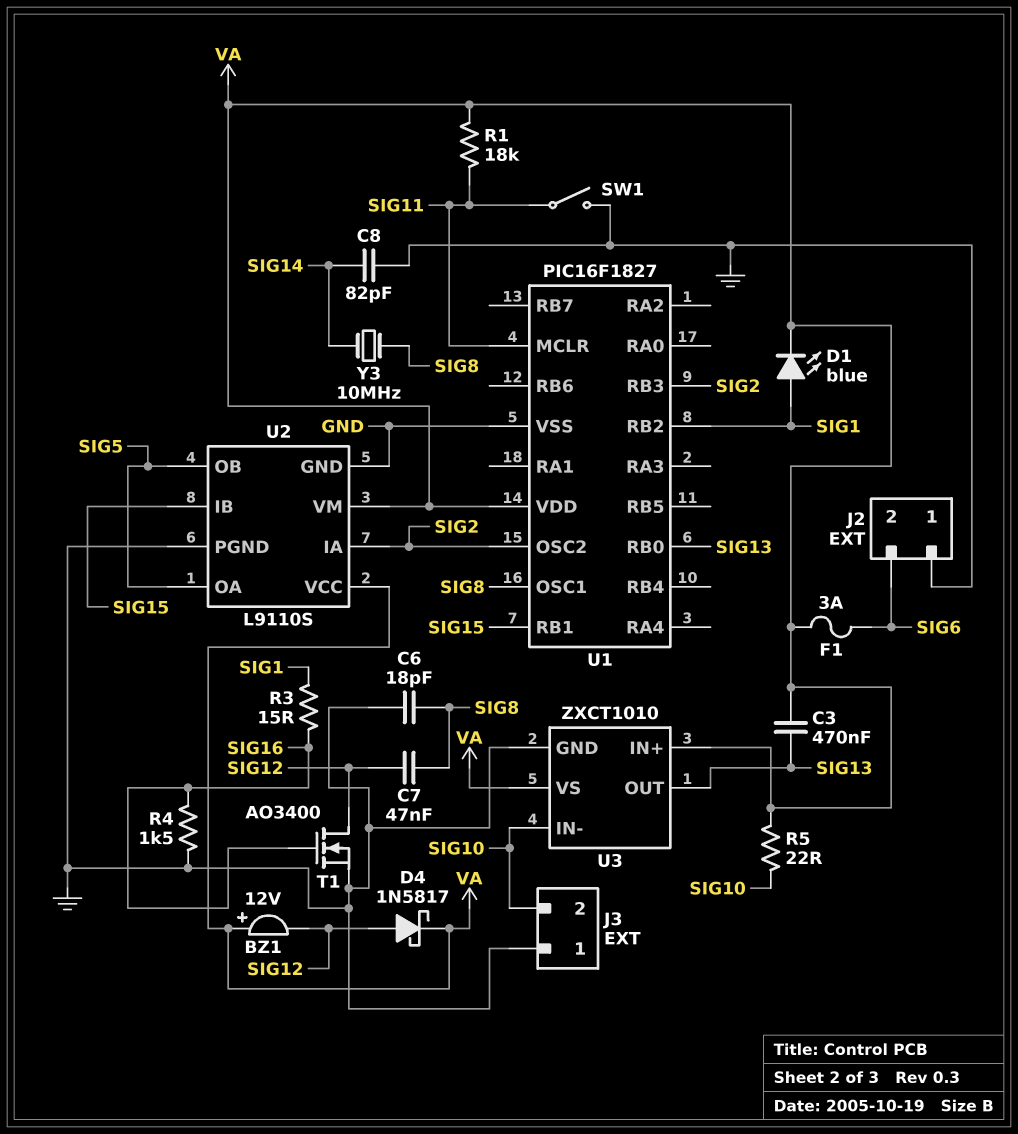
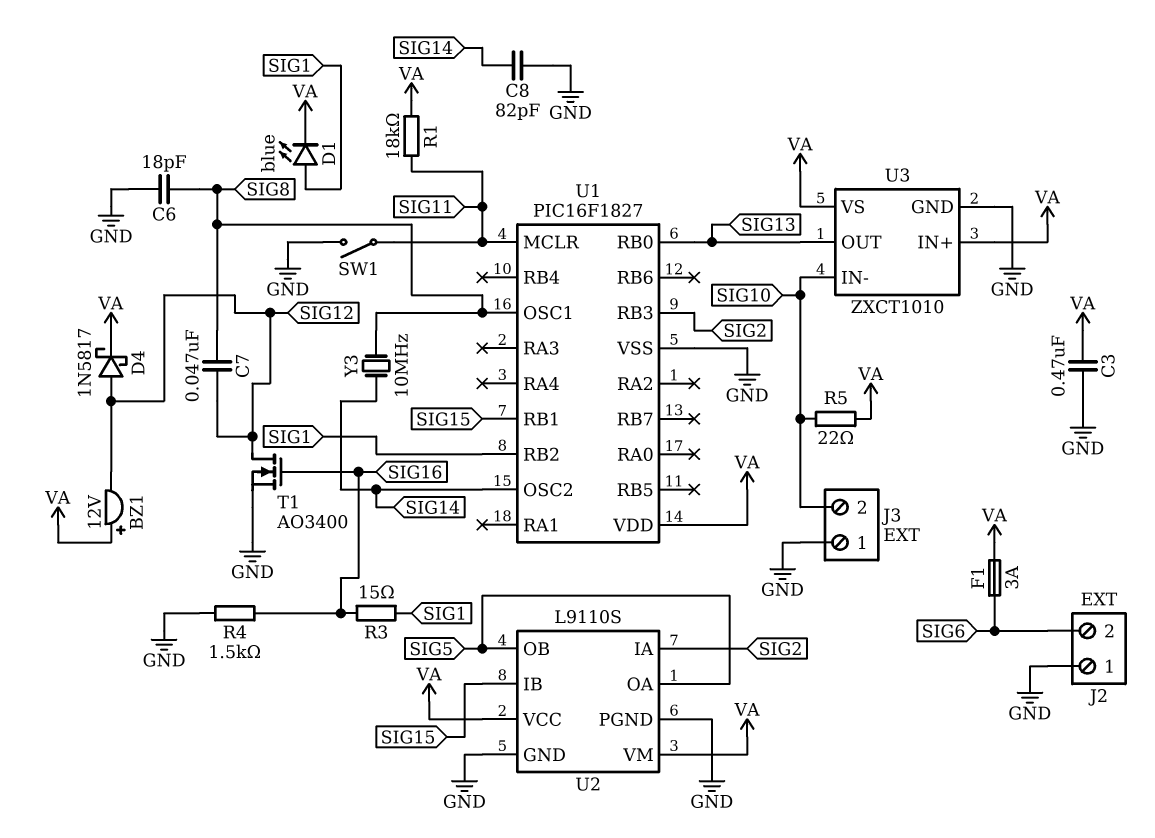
C3: 470nF (SIG13, VA) -> 470nF (GND, VA)
U1 pin OSC2: SIG2 -> SIG14

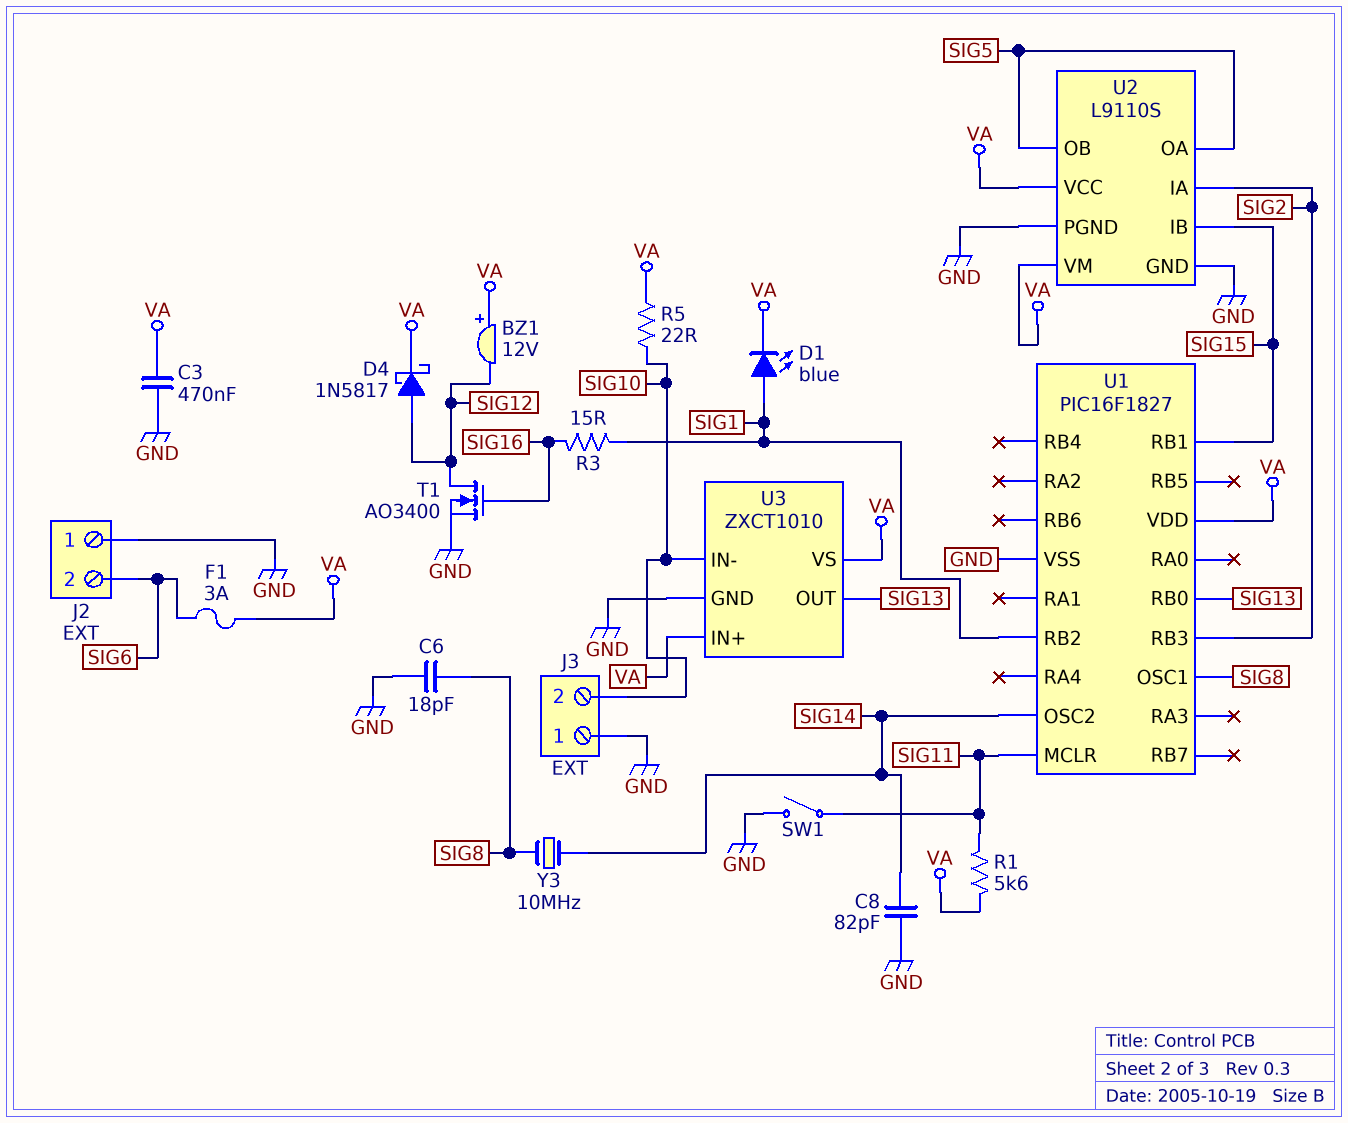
C7: 47nF (SIG8, SIG12) -> none
R1: 18k (SIG11, VA) -> 5.6k (SIG11, VA)
R4: 1.5k (GND, SIG16) -> none

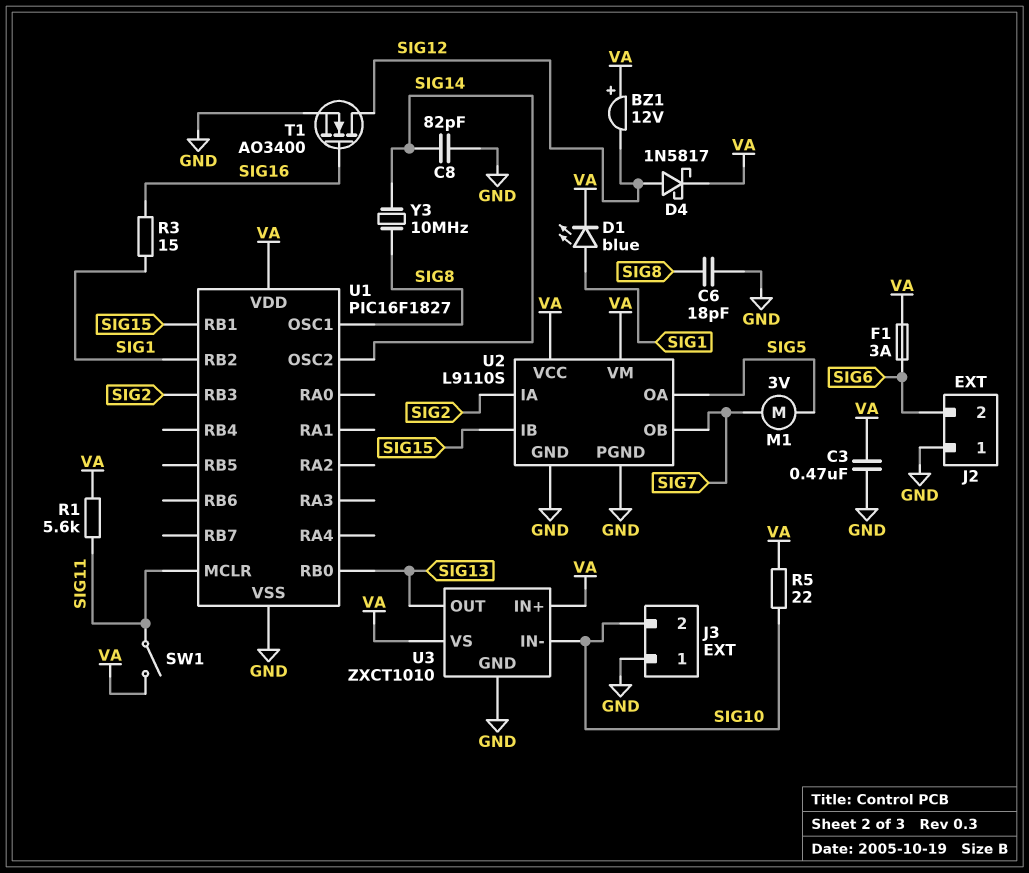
M1: none -> motor 3V (SIG5, SIG7)
SW1: switch (GND, SIG11) -> switch (SIG11, VA)
U2 pin OB: SIG5 -> SIG7

